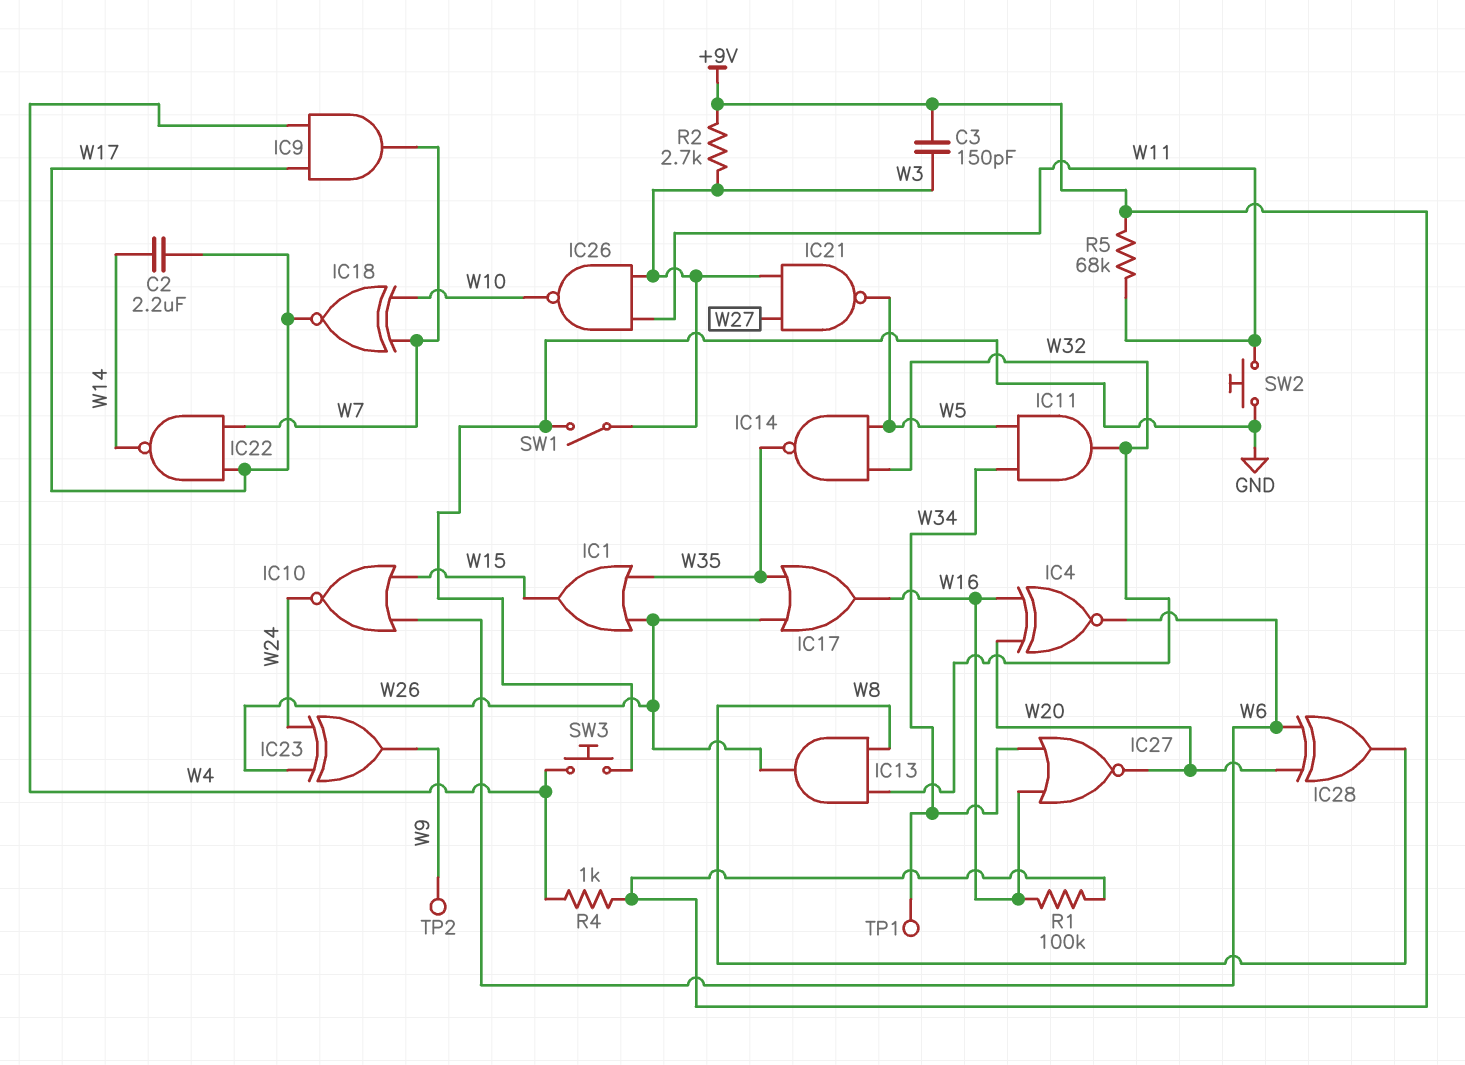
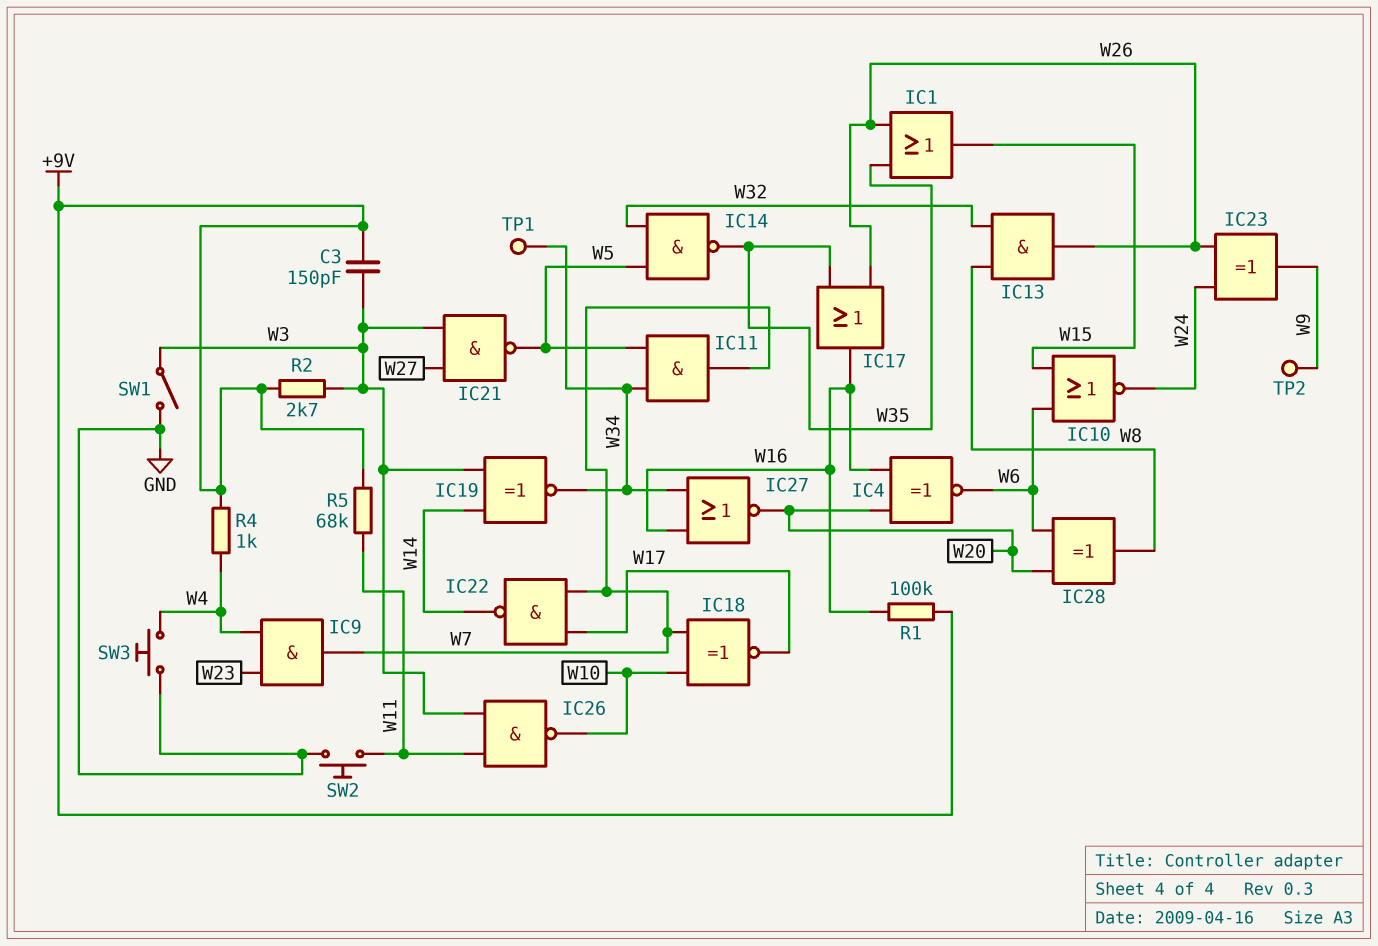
C2: 2.2uF (W14, W17) -> none
IC9: AND (in W4, in W17, out W7) -> AND (in W4, in W23, out W7)
IC11: AND (in W5, in W34, out W32) -> AND (in W5, in W34, out W7)
IC19: none -> XNOR (in W3, in W14, out W34)

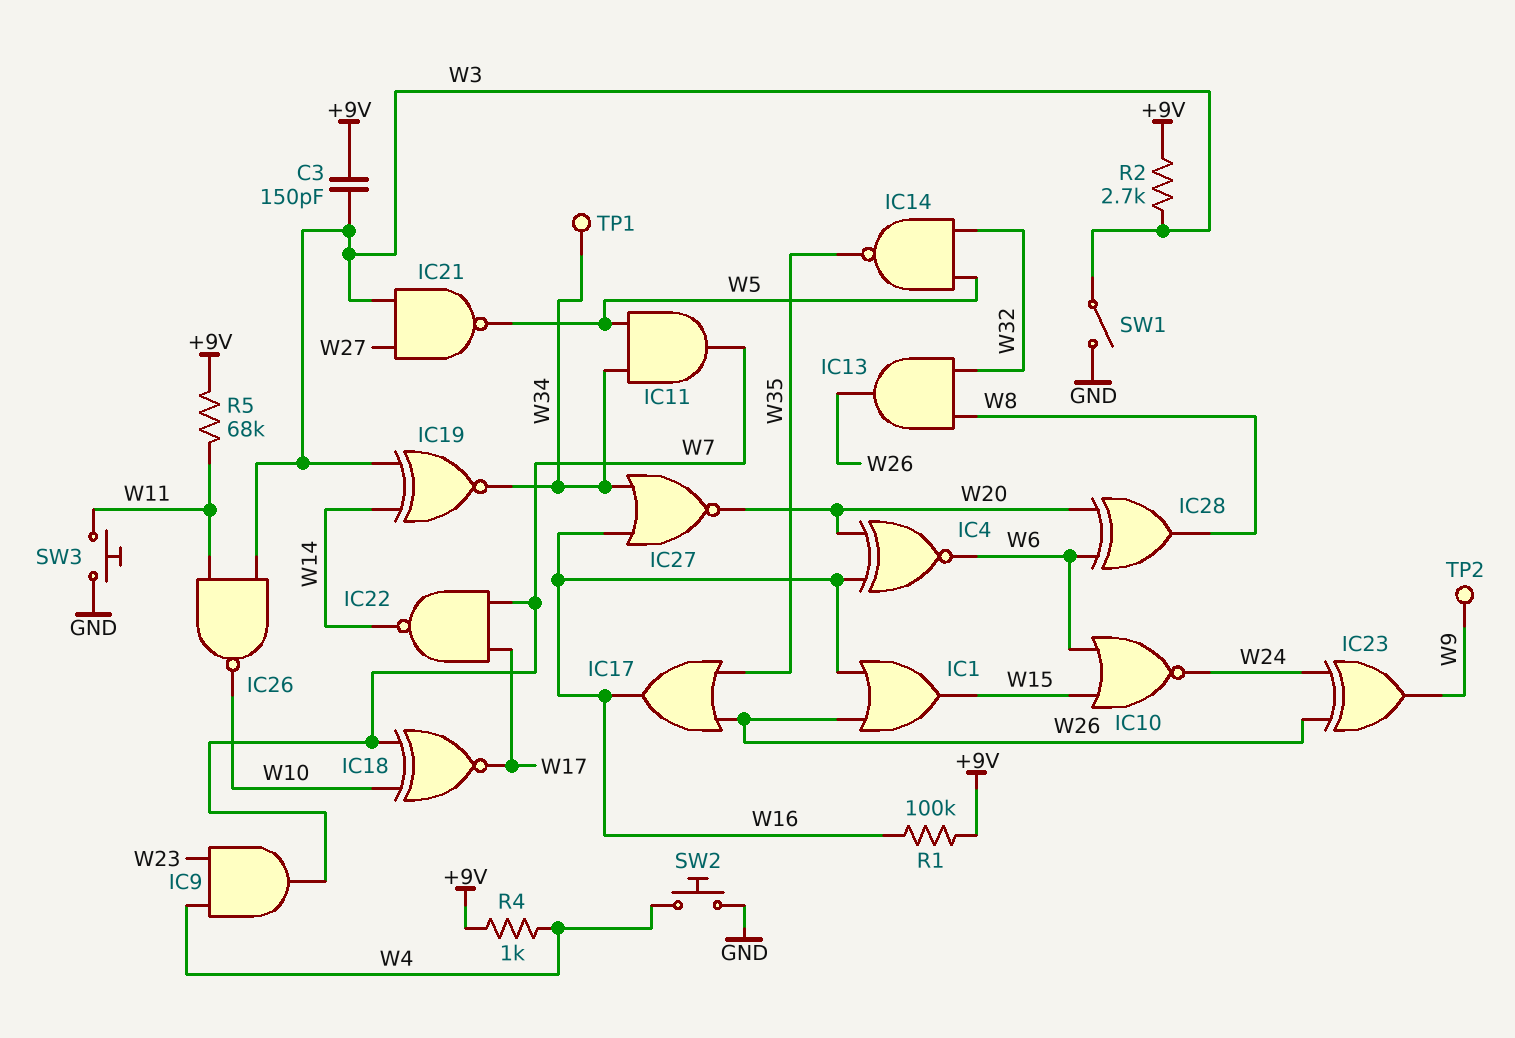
IC1: OR (in W26, in W35, out W15) -> OR (in W16, in W26, out W15)
SW2: button (GND, W11) -> button (GND, W4)
SW3: button (GND, W4) -> button (GND, W11)

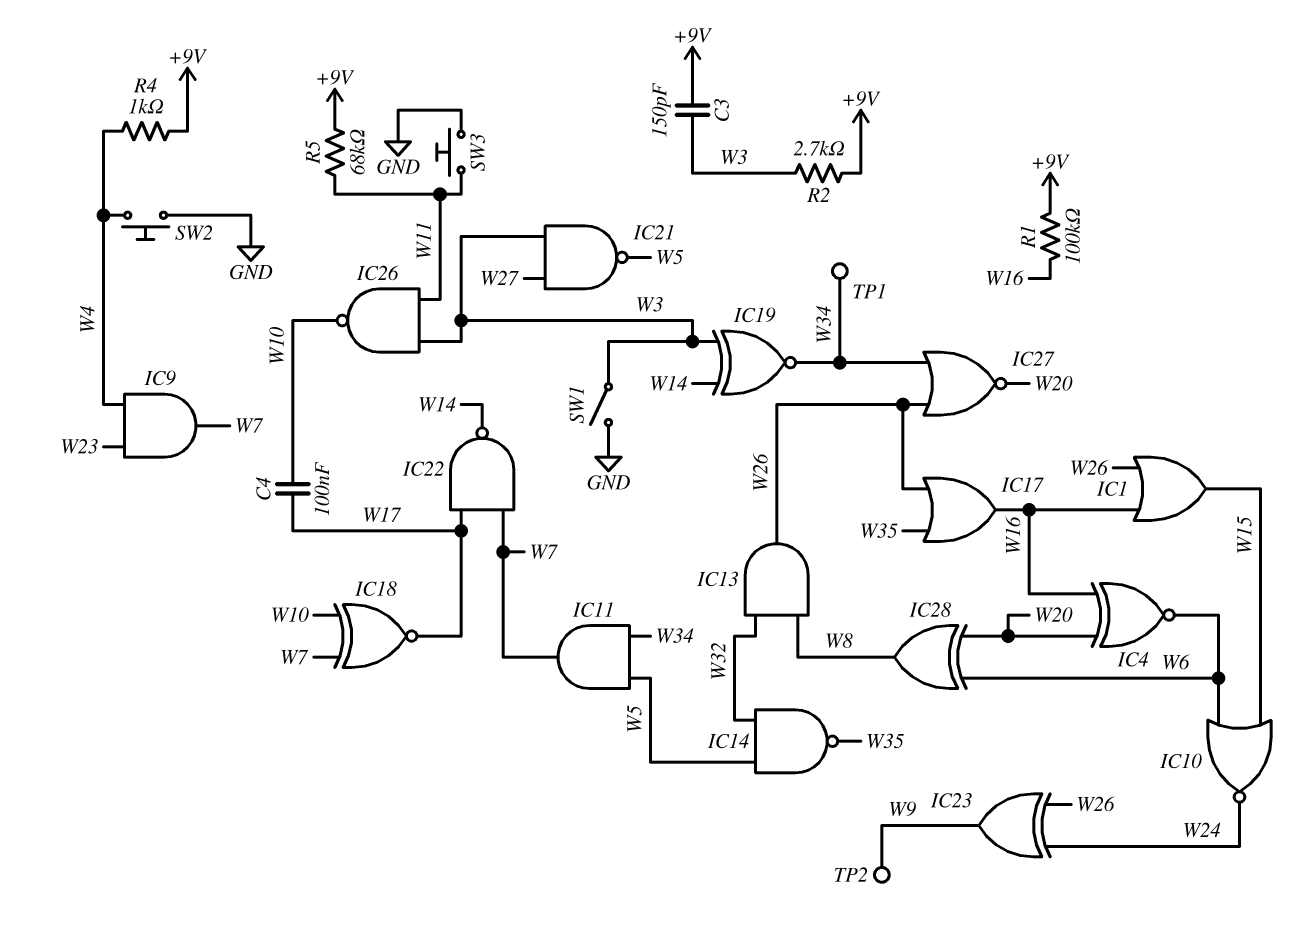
C4: none -> 100nF (W10, W17)
IC27: NOR (in W16, in W34, out W20) -> NOR (in W26, in W34, out W20)

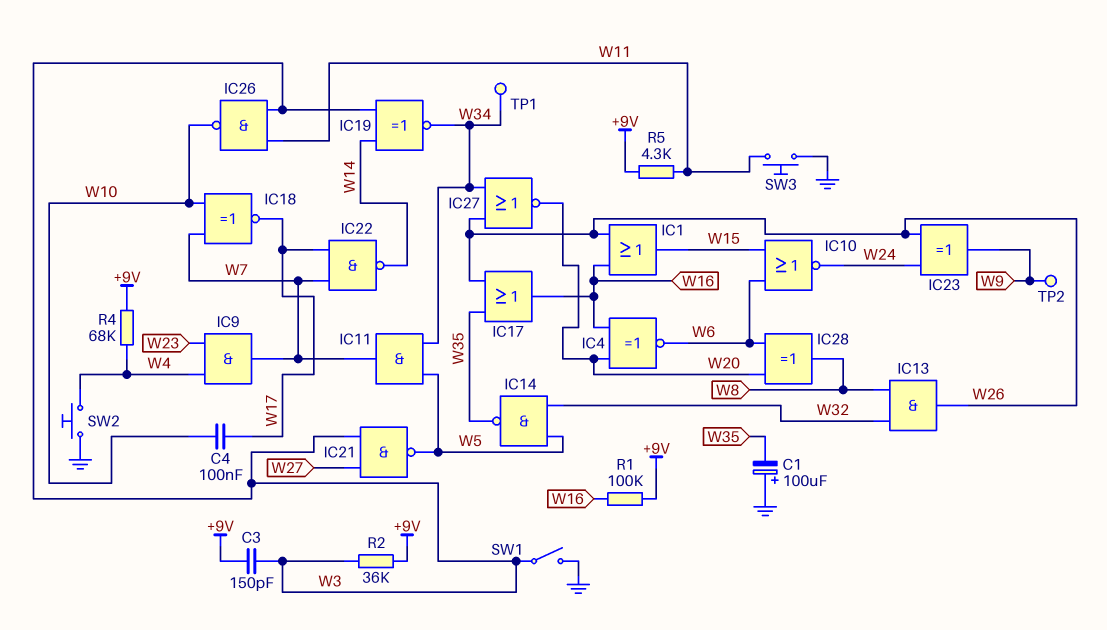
C1: none -> 100uF (plus GND, minus W35)
R2: 2.7k (+9V, W3) -> 36k (+9V, W3)
R4: 1k (+9V, W4) -> 68k (+9V, W4)
R5: 68k (+9V, W11) -> 4.3k (+9V, W11)

